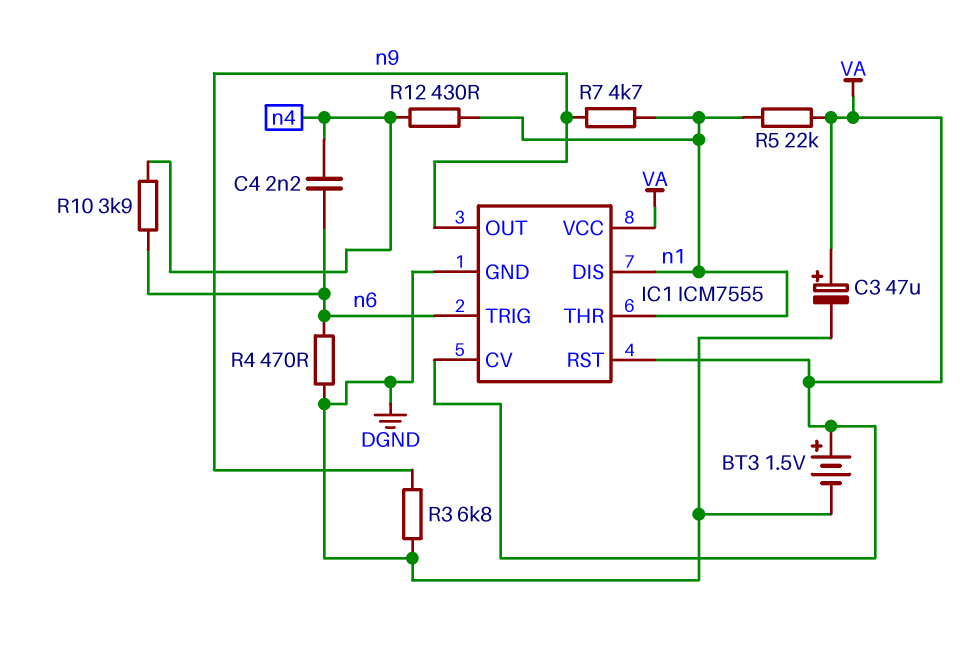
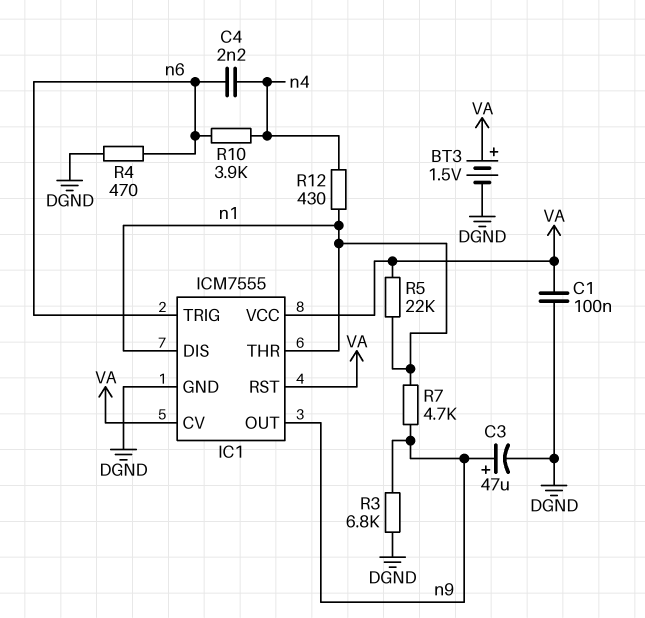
C1: none -> 100nF (DGND, VA)
C3: 47uF (plus VA, minus DGND) -> 47uF (plus n9, minus DGND)

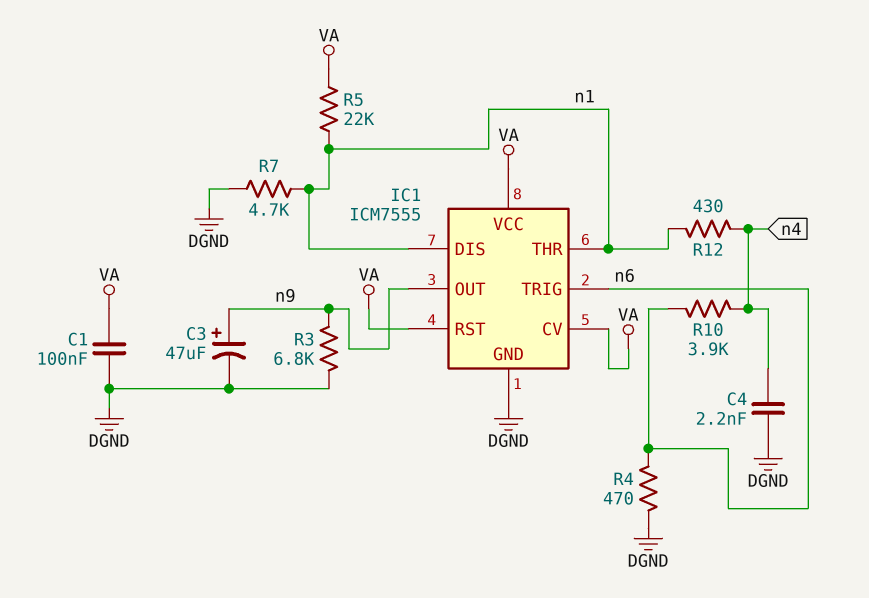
BT3: 1.5V (plus VA, minus DGND) -> none
C4: 2.2nF (n4, n6) -> 2.2nF (DGND, n4)
R7: 4.7k (n1, n9) -> 4.7k (DGND, n1)

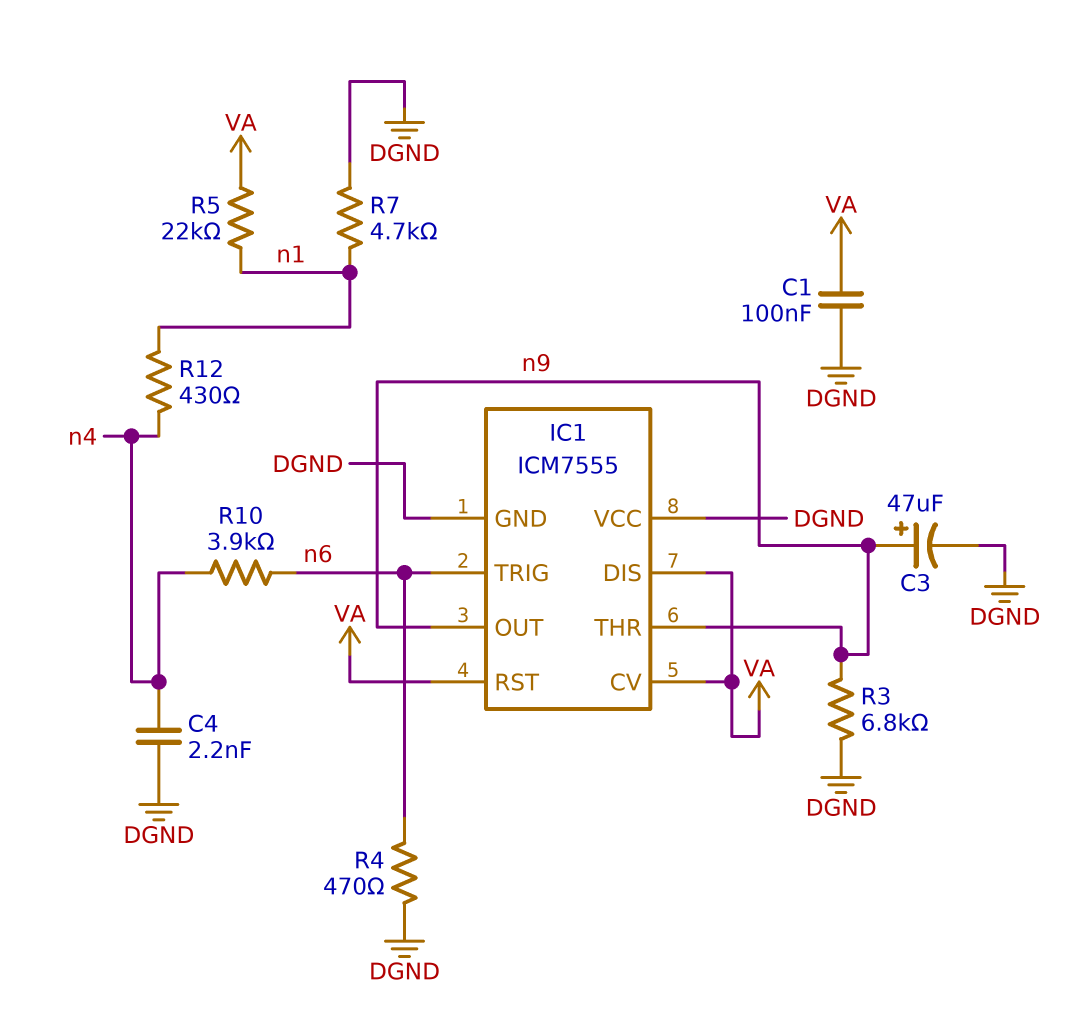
IC1 pin DIS: n1 -> VA
IC1 pin THR: n1 -> n9
IC1 pin VCC: VA -> DGND

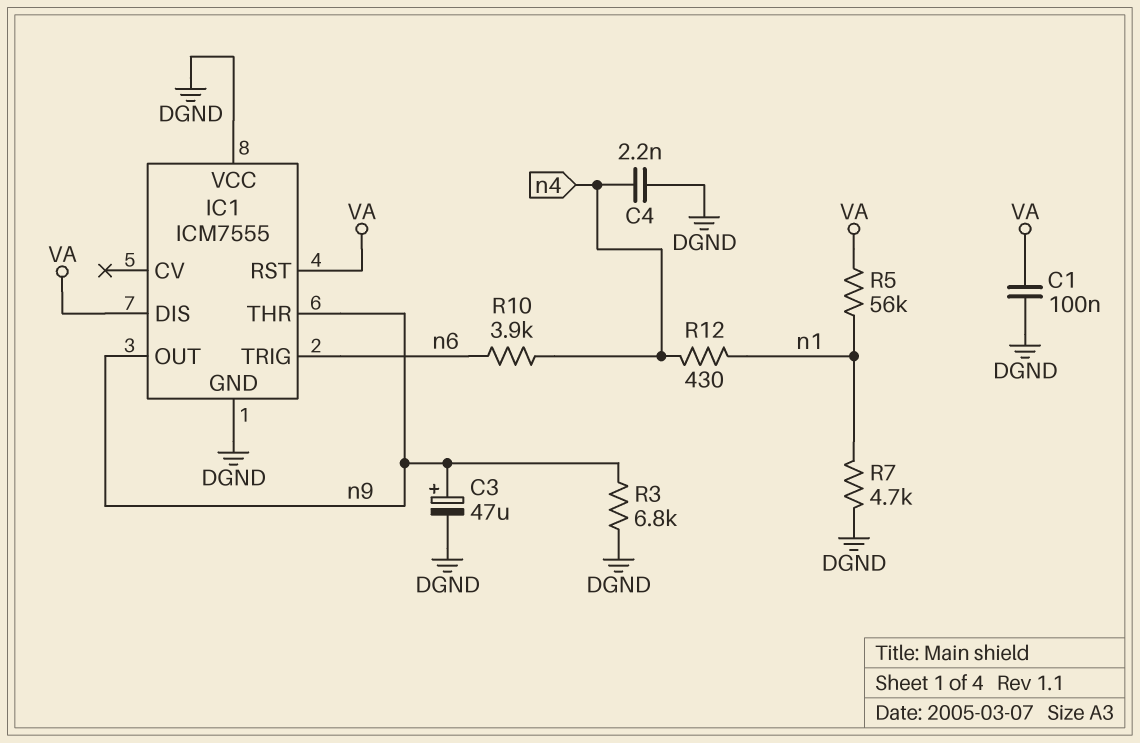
IC1 pin CV: VA -> none
R4: 470 (DGND, n6) -> none
R5: 22k (VA, n1) -> 56k (VA, n1)

